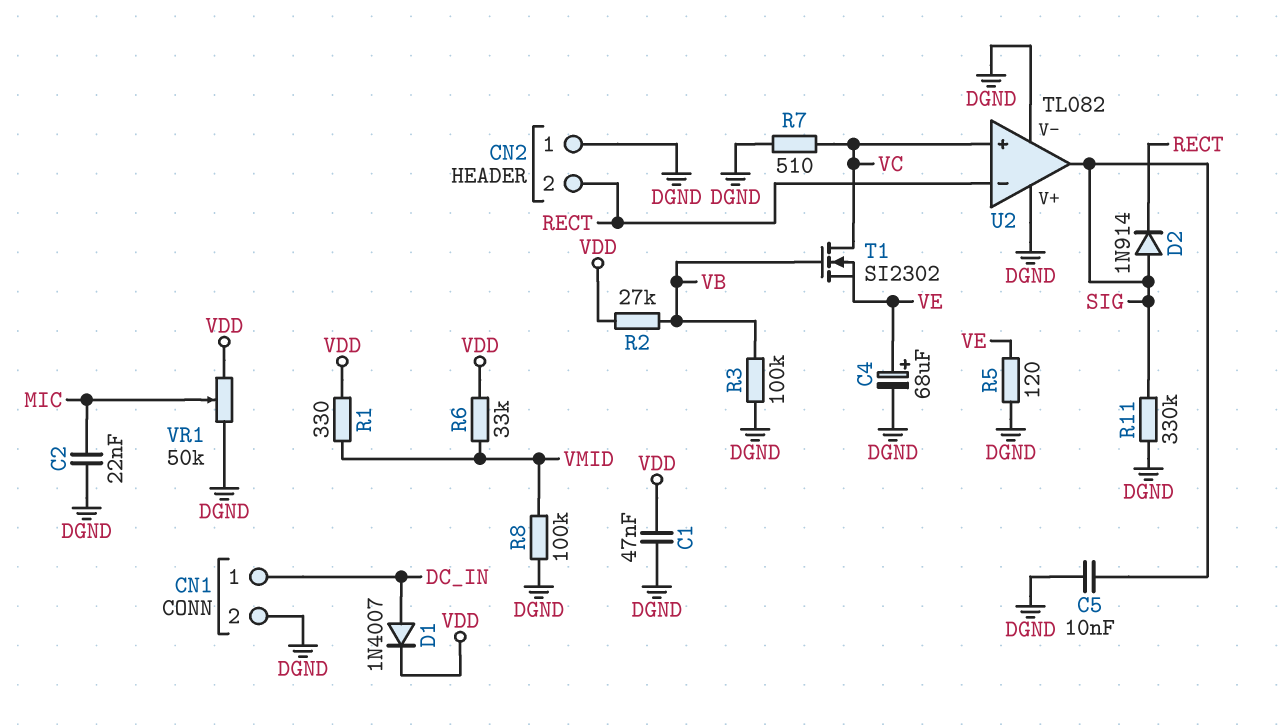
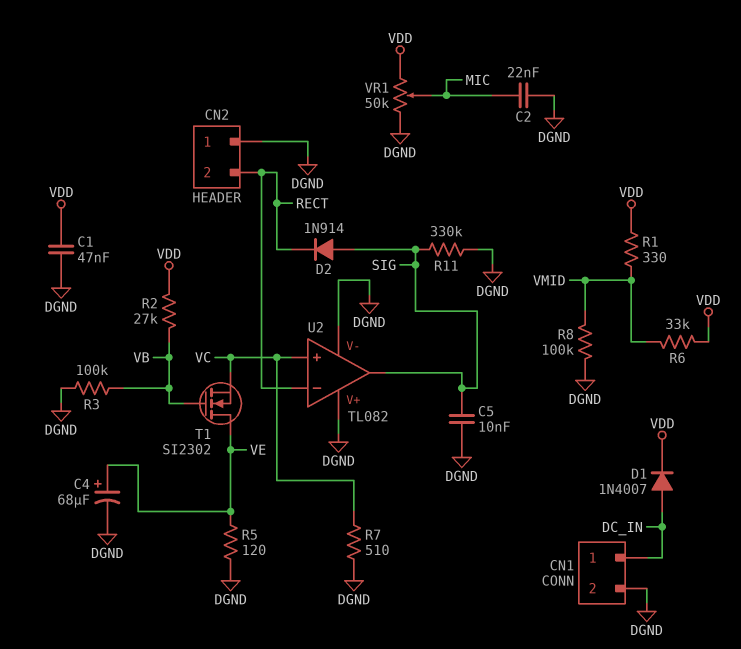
T1: NMOS SI2302 (G VB, D VC, S VE) -> NMOS SI2302 (G VB, D VE, S VC)

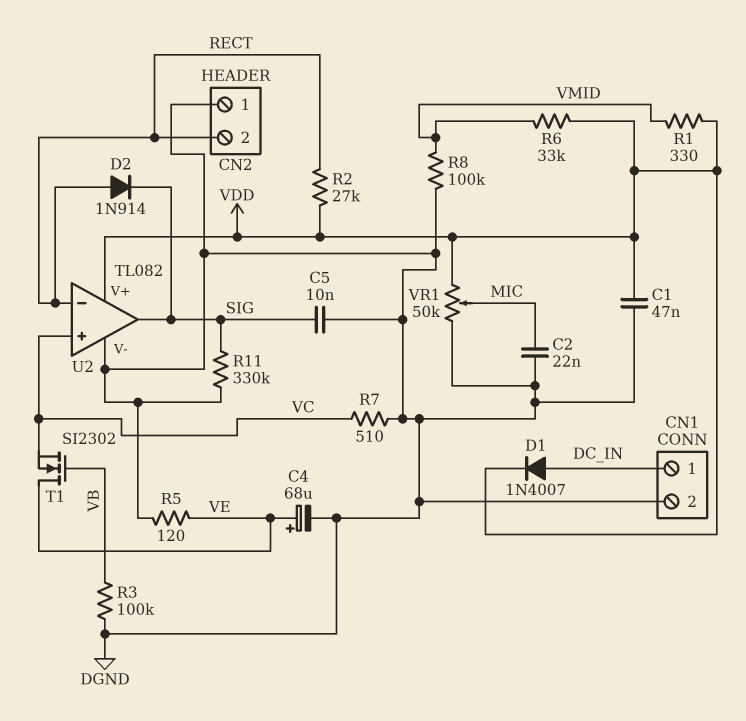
D2: diode 1N914 (A SIG, K RECT) -> diode 1N914 (A RECT, K SIG)
R2: 27k (VB, VDD) -> 27k (RECT, VDD)
U2 pin V+: DGND -> VDD

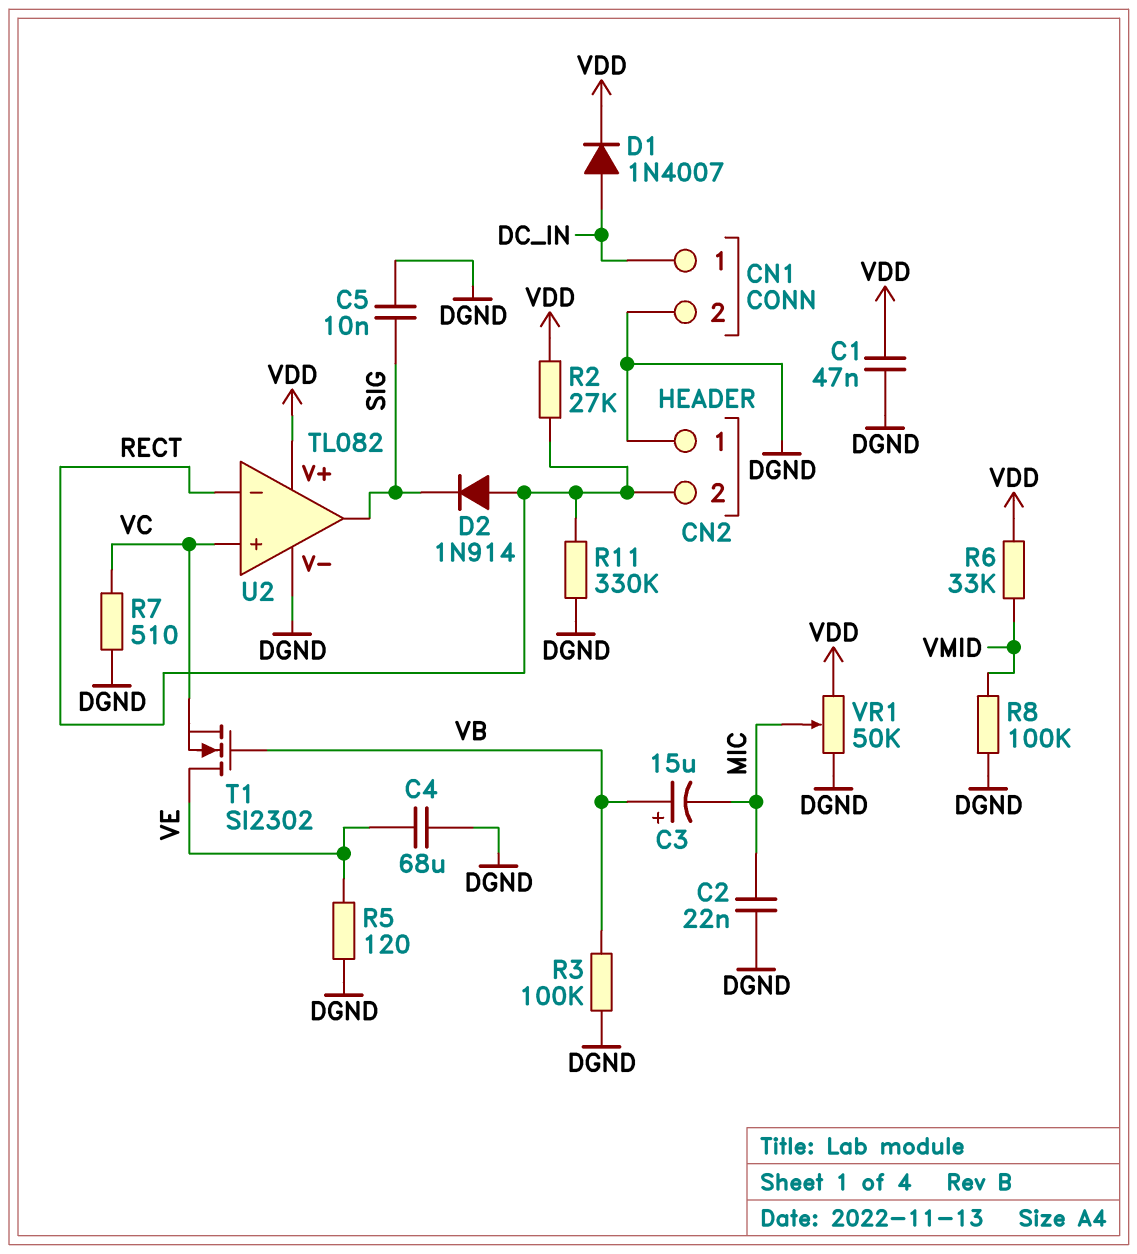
C3: none -> 15uF (plus VB, minus MIC)
C4: 68uF (plus VE, minus DGND) -> 68uF (DGND, VE)
R1: 330 (VDD, VMID) -> none
R11: 330k (DGND, SIG) -> 330k (DGND, RECT)

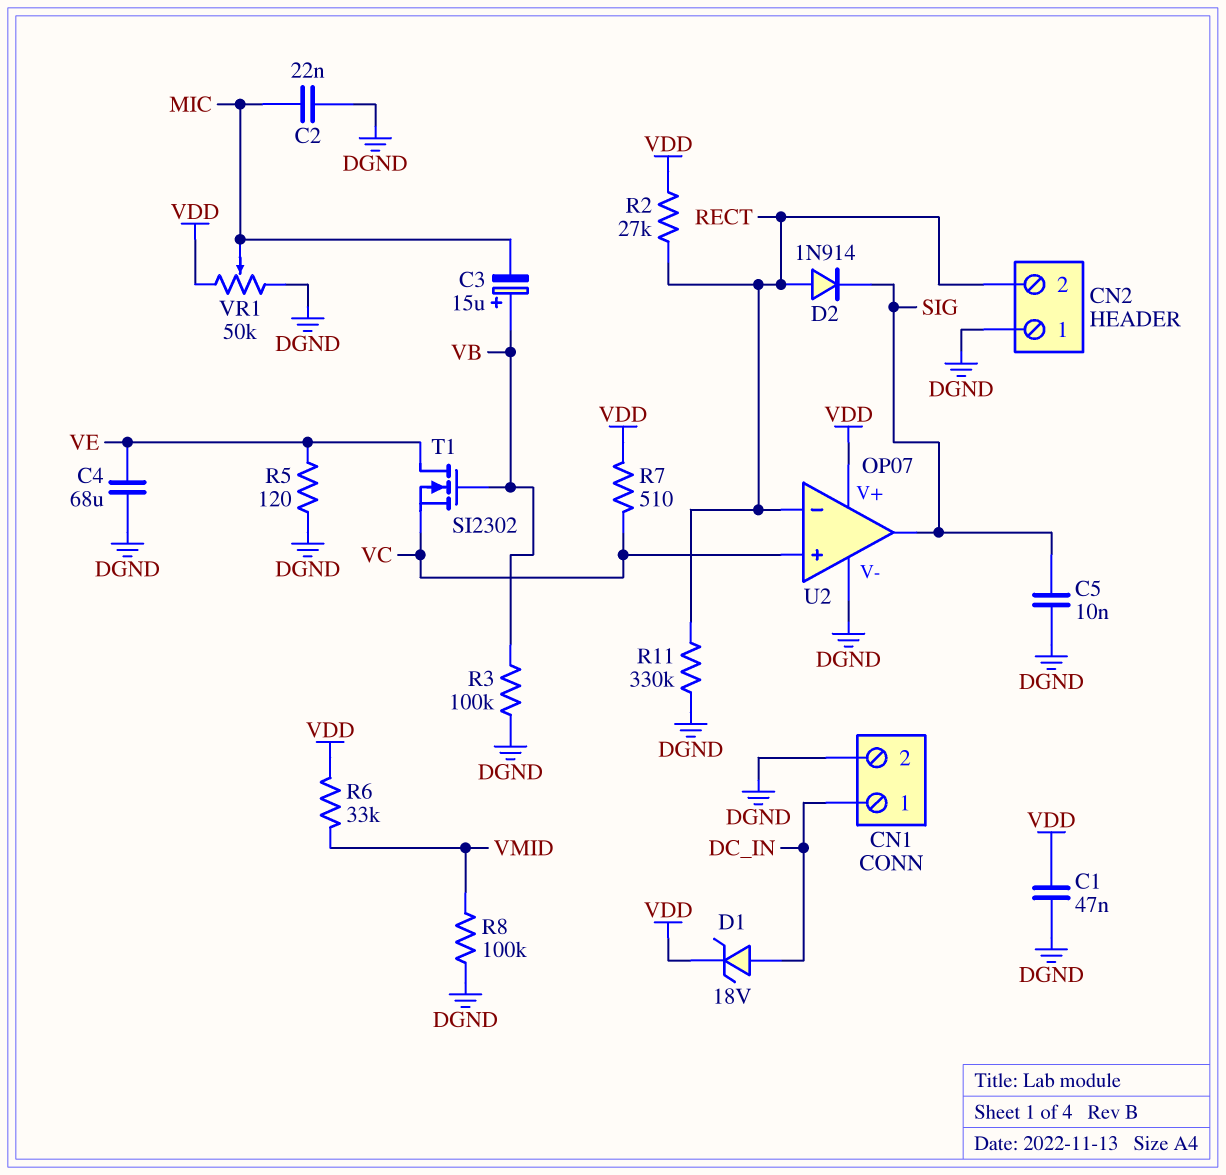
D1: diode 1N4007 (A DC_IN, K VDD) -> zener 18V (A DC_IN, K VDD)
R7: 510 (DGND, VC) -> 510 (VC, VDD)
U2: TL082 -> OP07

